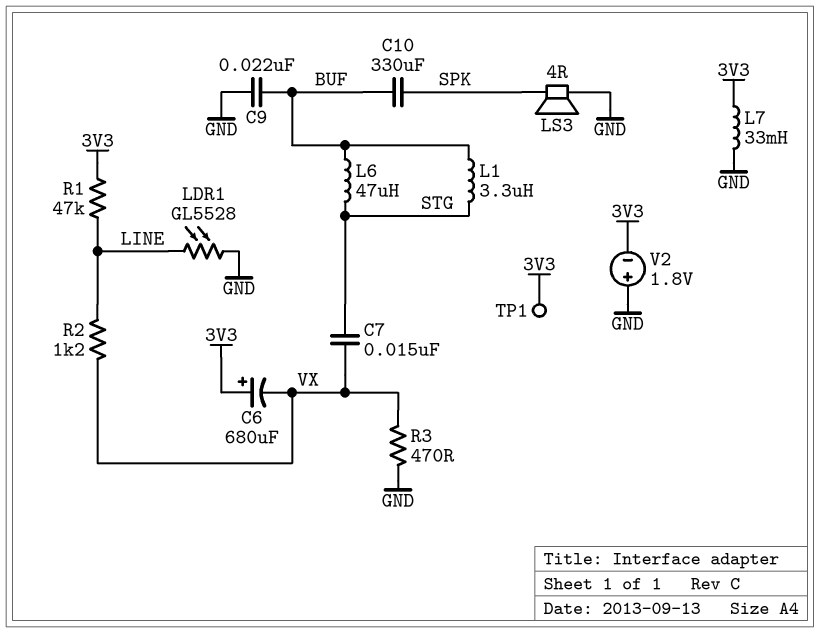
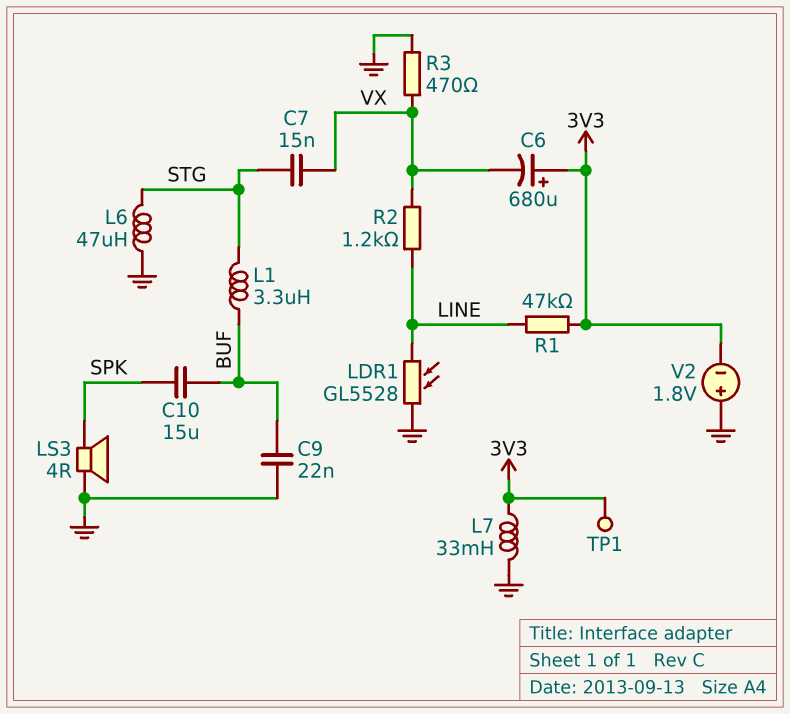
C10: 330uF (BUF, SPK) -> 15uF (BUF, SPK)
L6: 47uH (BUF, STG) -> 47uH (GND, STG)

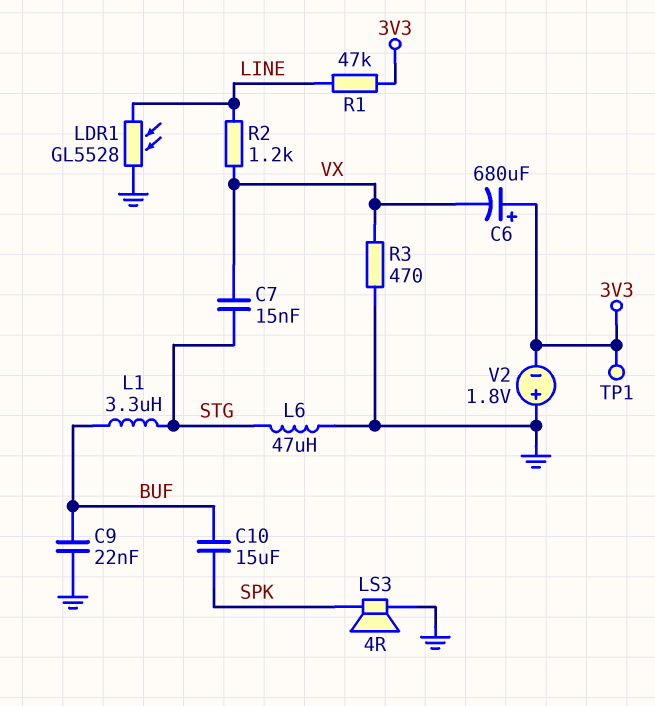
L7: 33mH (3V3, GND) -> none

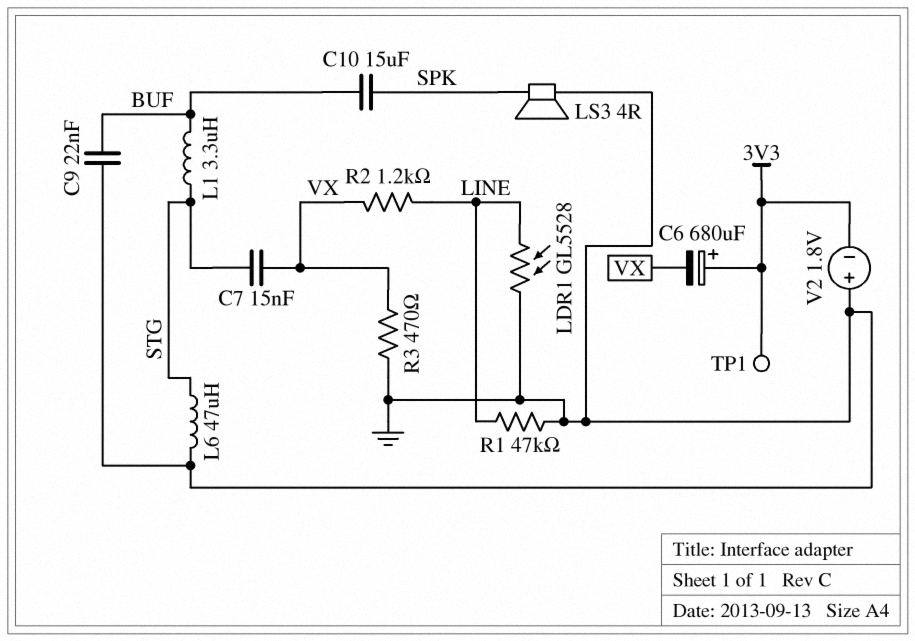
R1: 47k (3V3, LINE) -> 47k (GND, LINE)

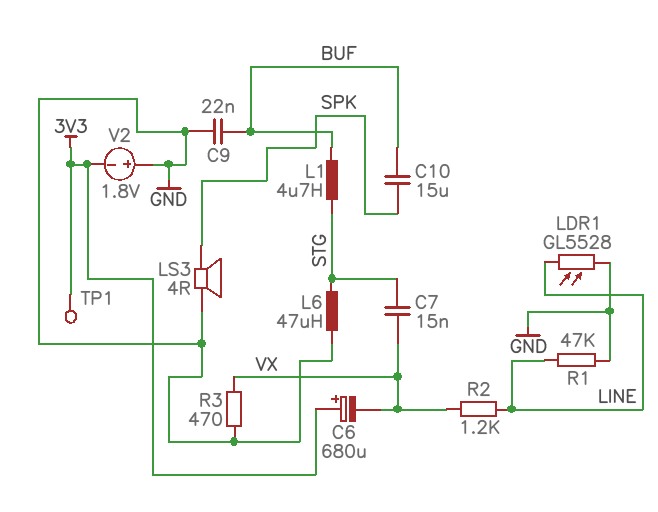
L1: 3.3uH (BUF, STG) -> 4.7uH (BUF, STG)

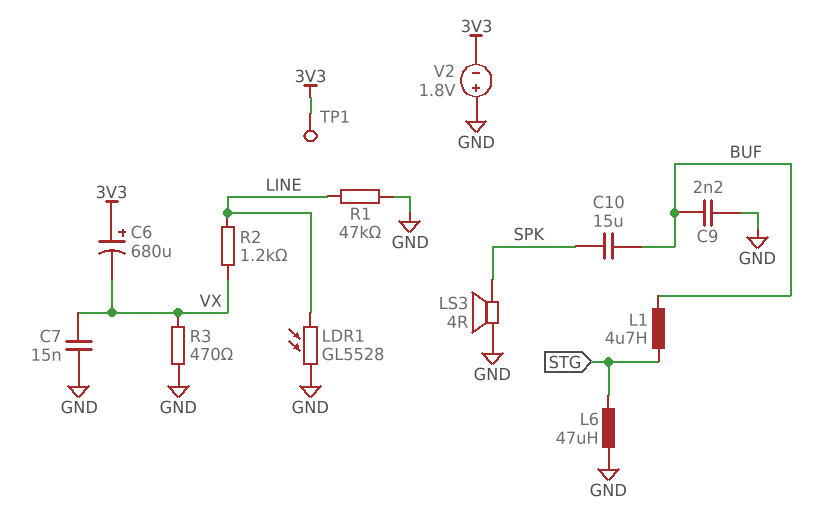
C7: 15nF (STG, VX) -> 15nF (GND, VX)
C9: 22nF (BUF, GND) -> 2.2nF (BUF, GND)

